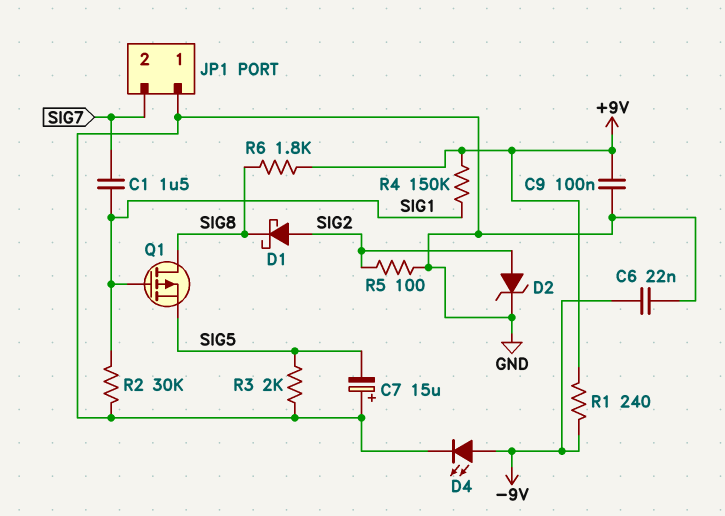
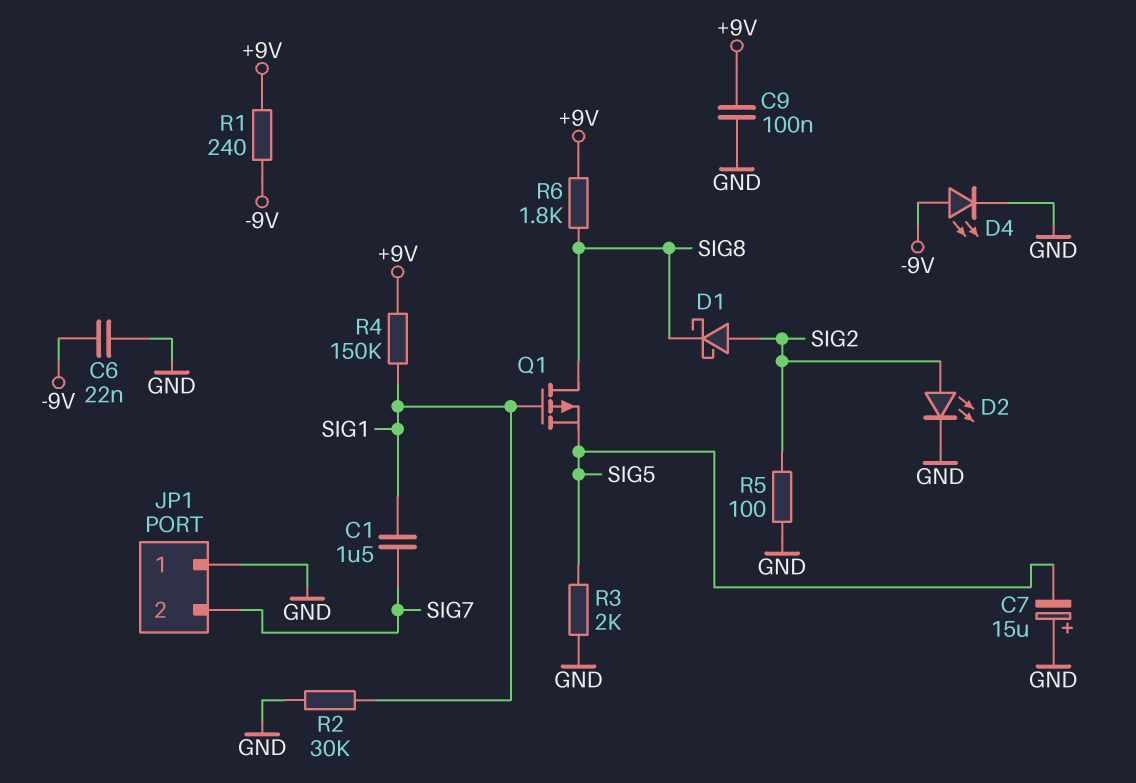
D2: zener (A SIG2, K GND) -> LED (A SIG2, K GND)

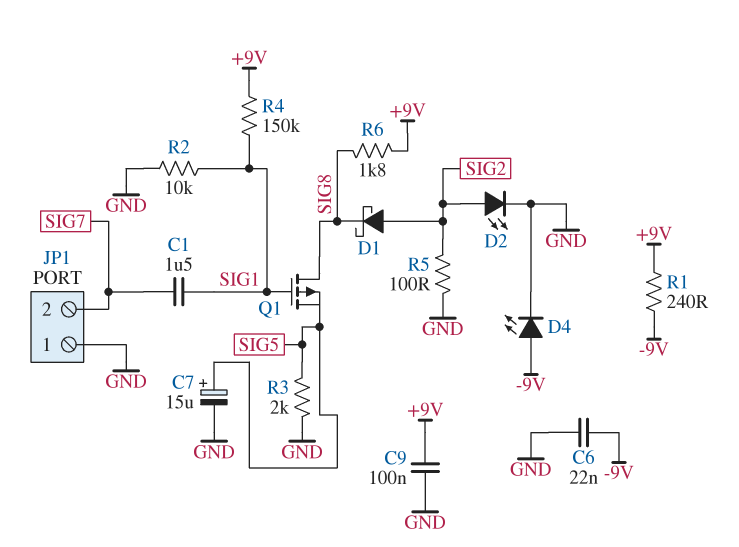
C7: 15uF (plus GND, minus SIG5) -> 15uF (plus SIG5, minus GND)
R2: 30k (GND, SIG1) -> 10k (GND, SIG1)

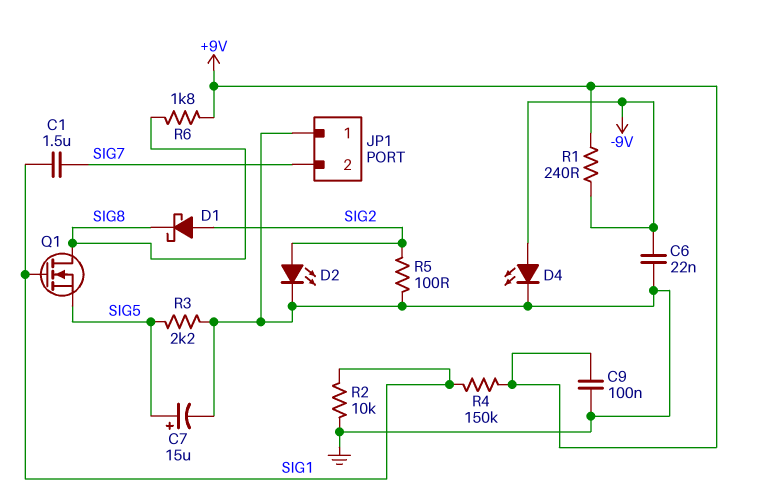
Q1: PMOS (G SIG1, D SIG8, S SIG5) -> NMOS (G SIG1, D SIG8, S SIG5)
R3: 2k (GND, SIG5) -> 2.2k (GND, SIG5)

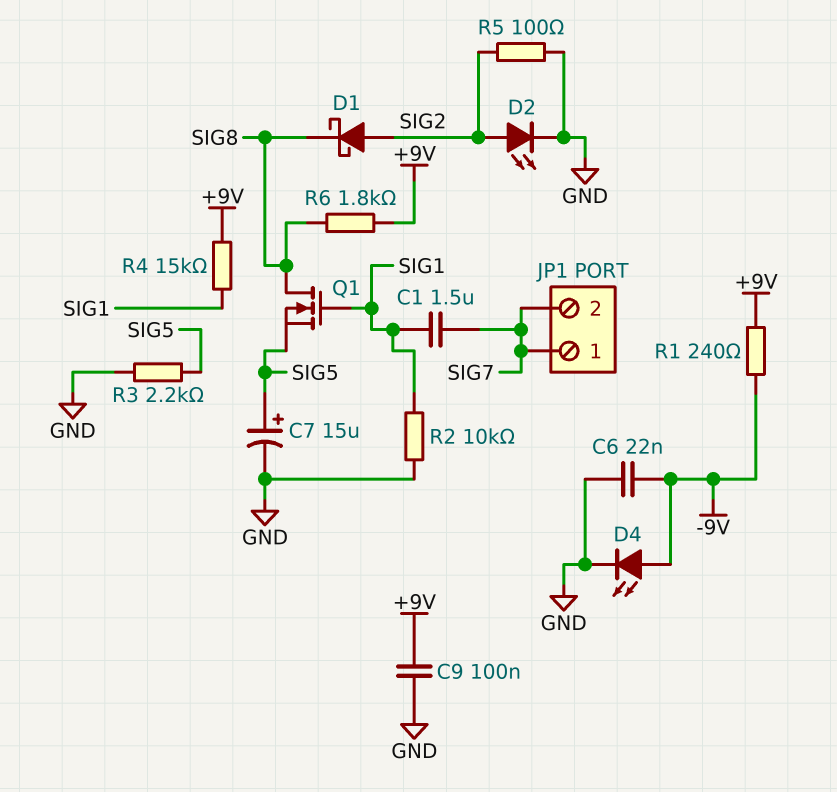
JP1 pin 1: GND -> SIG7
R4: 150k (+9V, SIG1) -> 15k (+9V, SIG1)

